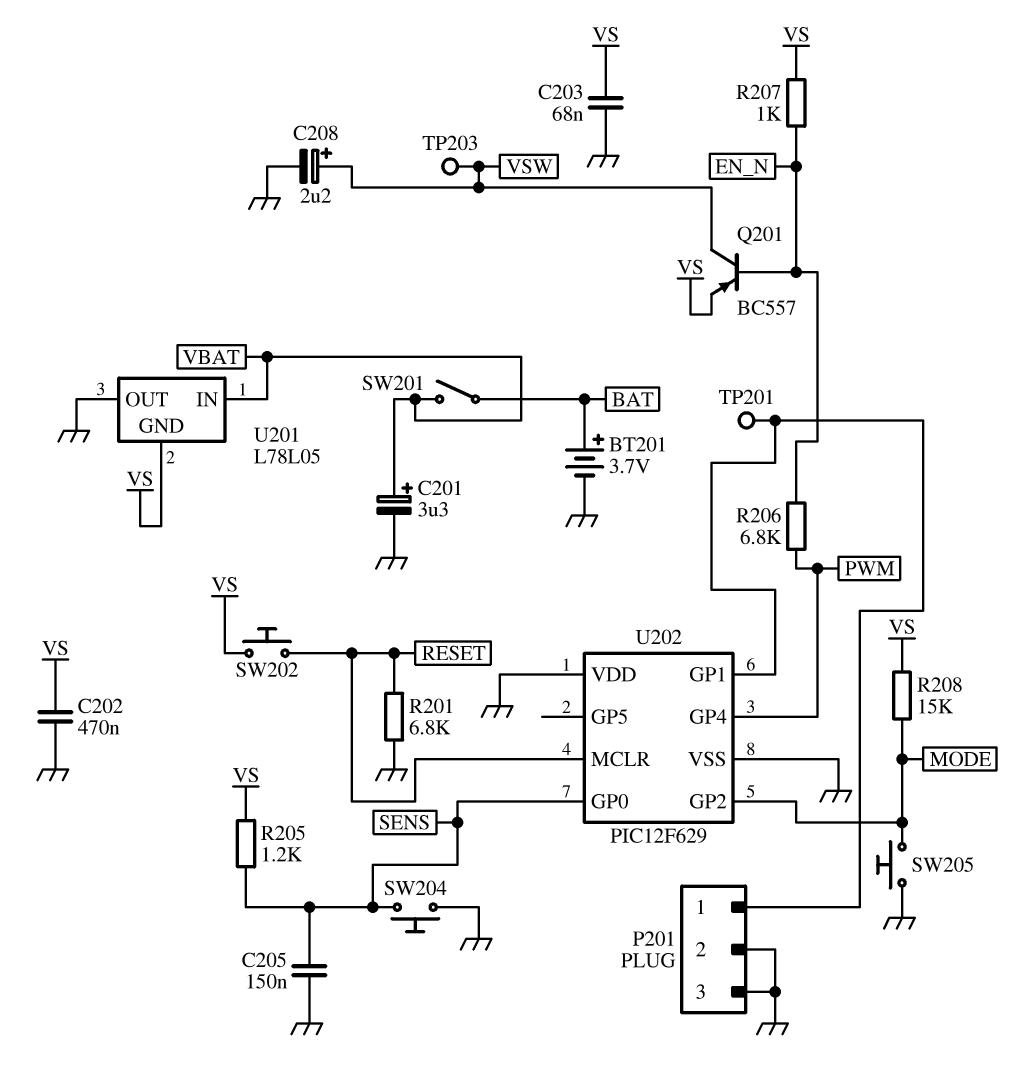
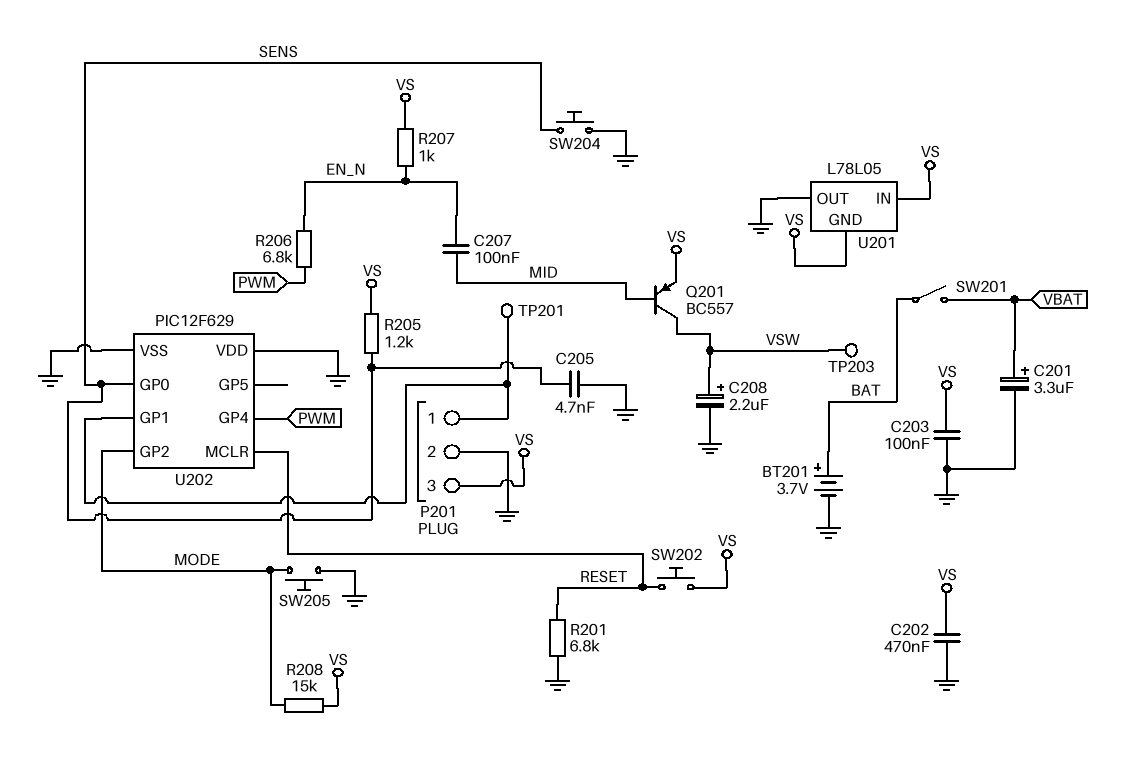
C203: 68nF (GND, VS) -> 100nF (GND, VS)
C205: 150nF (GND, SENS) -> 4.7nF (GND, SENS)
C207: none -> 100nF (EN_N, MID)
P201 pin 3: GND -> VS
Q201: PNP BC557 (B EN_N, C VSW, E VS) -> PNP BC557 (B MID, C VSW, E VS)
U201 pin IN: VBAT -> VS

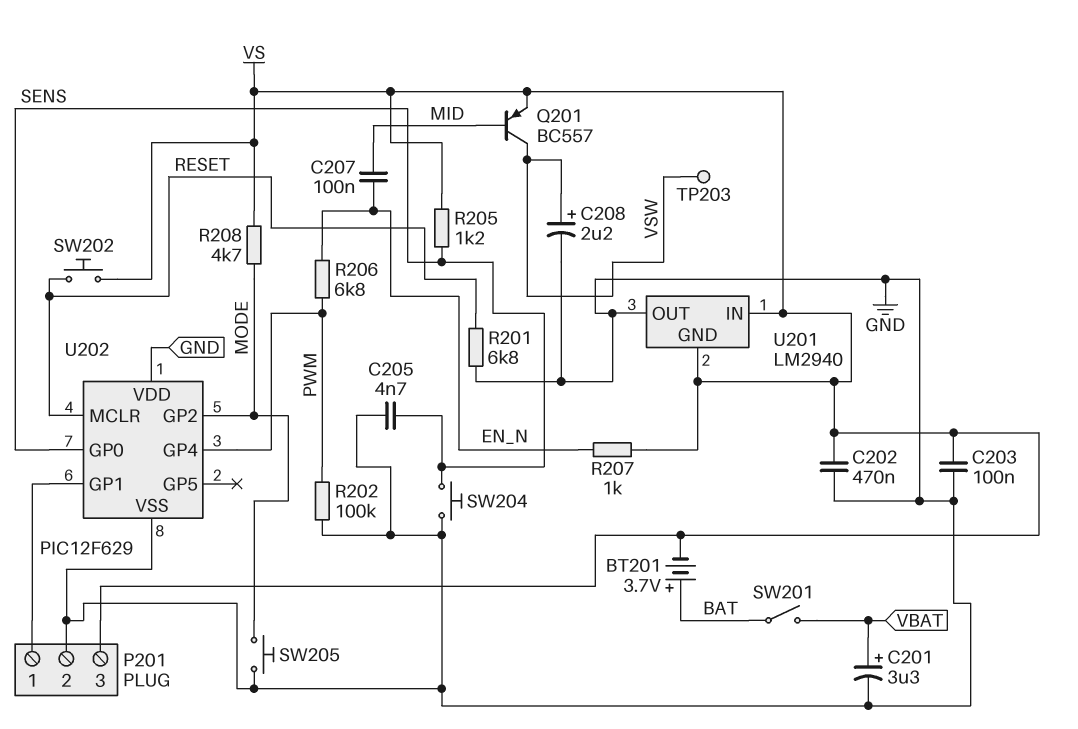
BT201: 3.7V (plus BAT, minus GND) -> 3.7V (plus BAT, minus VS)
R202: none -> 100k (GND, PWM)
R208: 15k (MODE, VS) -> 4.7k (MODE, VS)
TP201: test point (P201/1) -> none
U201: L78L05 -> LM2940

